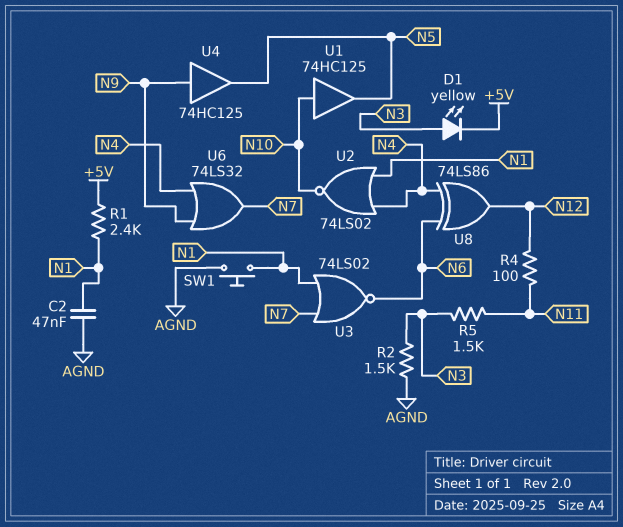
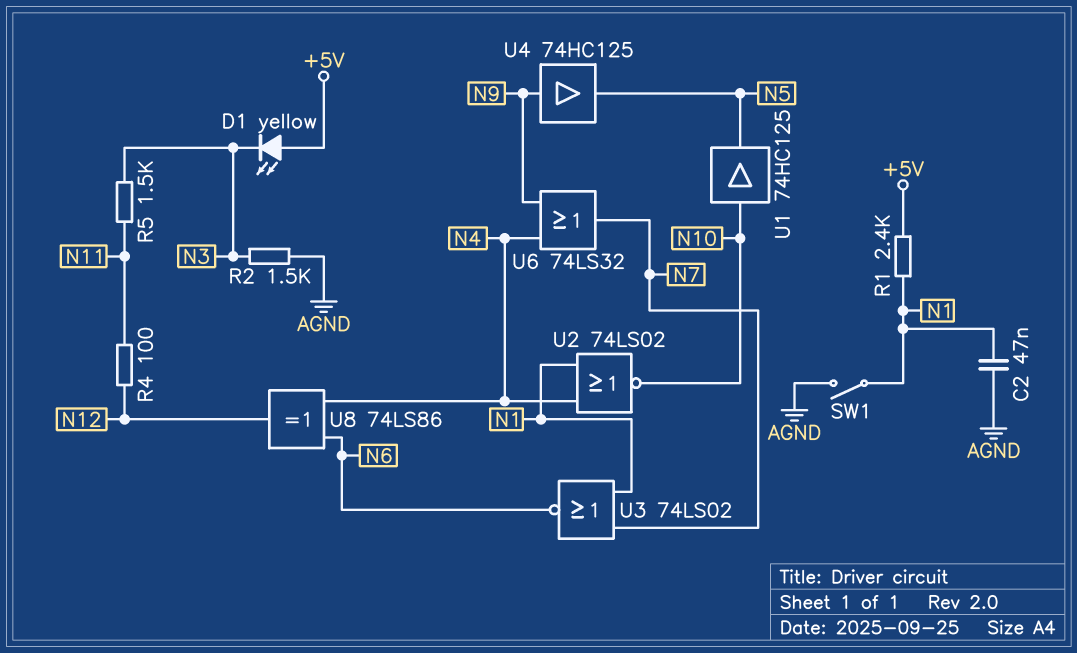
D1: LED yellow (A N3, K +5V) -> LED yellow (A +5V, K N3)
SW1: button (AGND, N1) -> switch (AGND, N1)

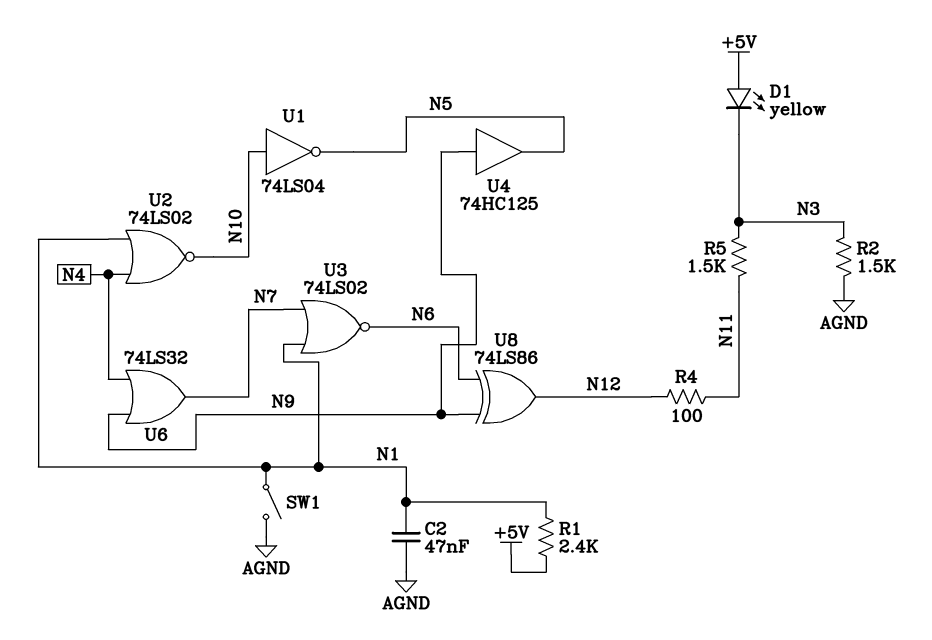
U1: buffer 74HC125 (in N10, out N5) -> NOT 74LS04 (in N10, out N5)
U8: XOR 74LS86 (in N4, in N6, out N12) -> XOR 74LS86 (in N6, in N9, out N12)

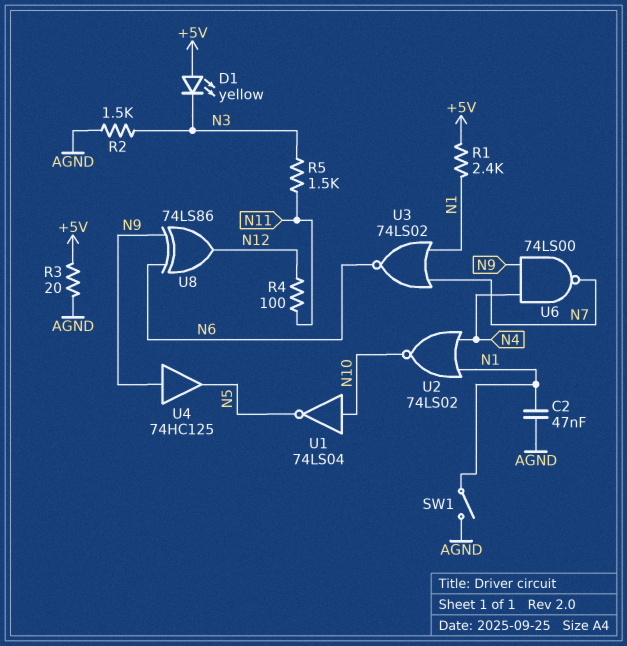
R3: none -> 20 (+5V, AGND)
U6: OR 74LS32 (in N4, in N9, out N7) -> NAND 74LS00 (in N4, in N9, out N7)

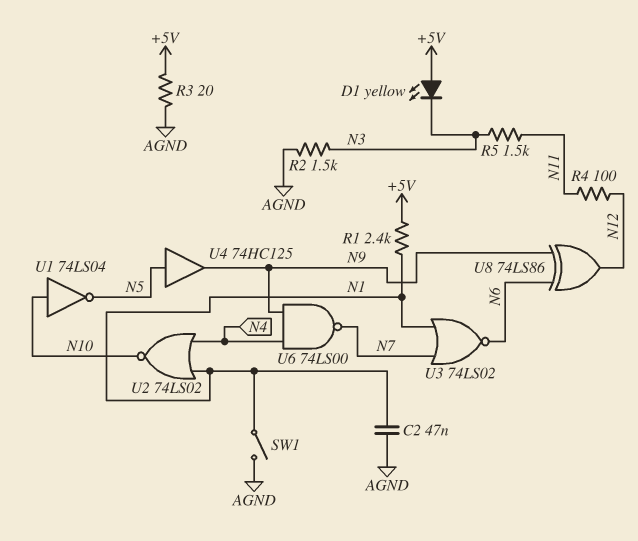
U4: buffer 74HC125 (in N9, out N5) -> buffer 74HC125 (in N5, out N9)

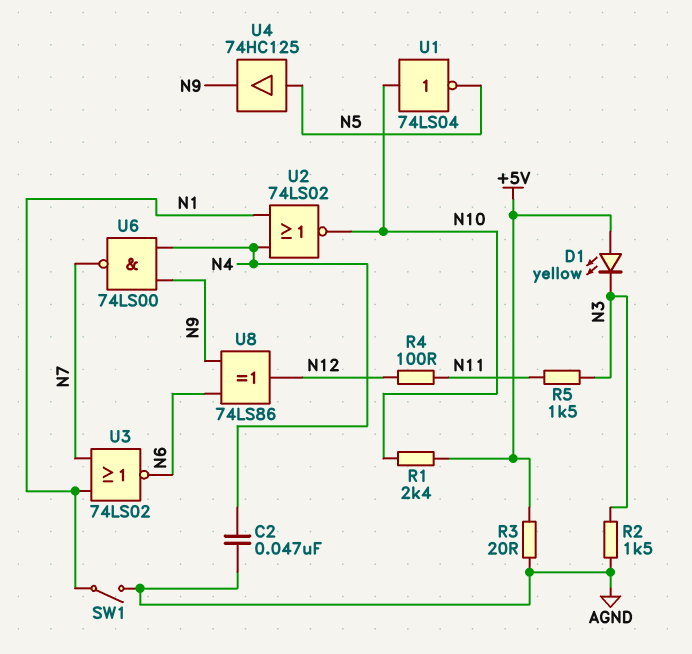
C2: 47nF (AGND, N1) -> 47nF (AGND, N4)
R1: 2.4k (+5V, N1) -> 2.4k (+5V, N10)

